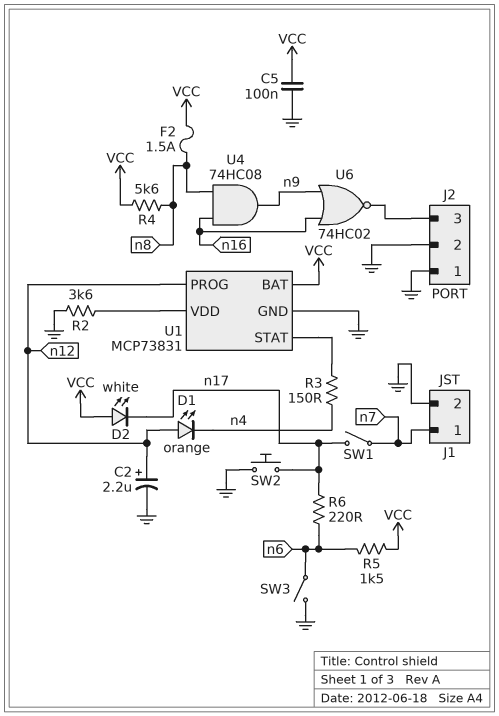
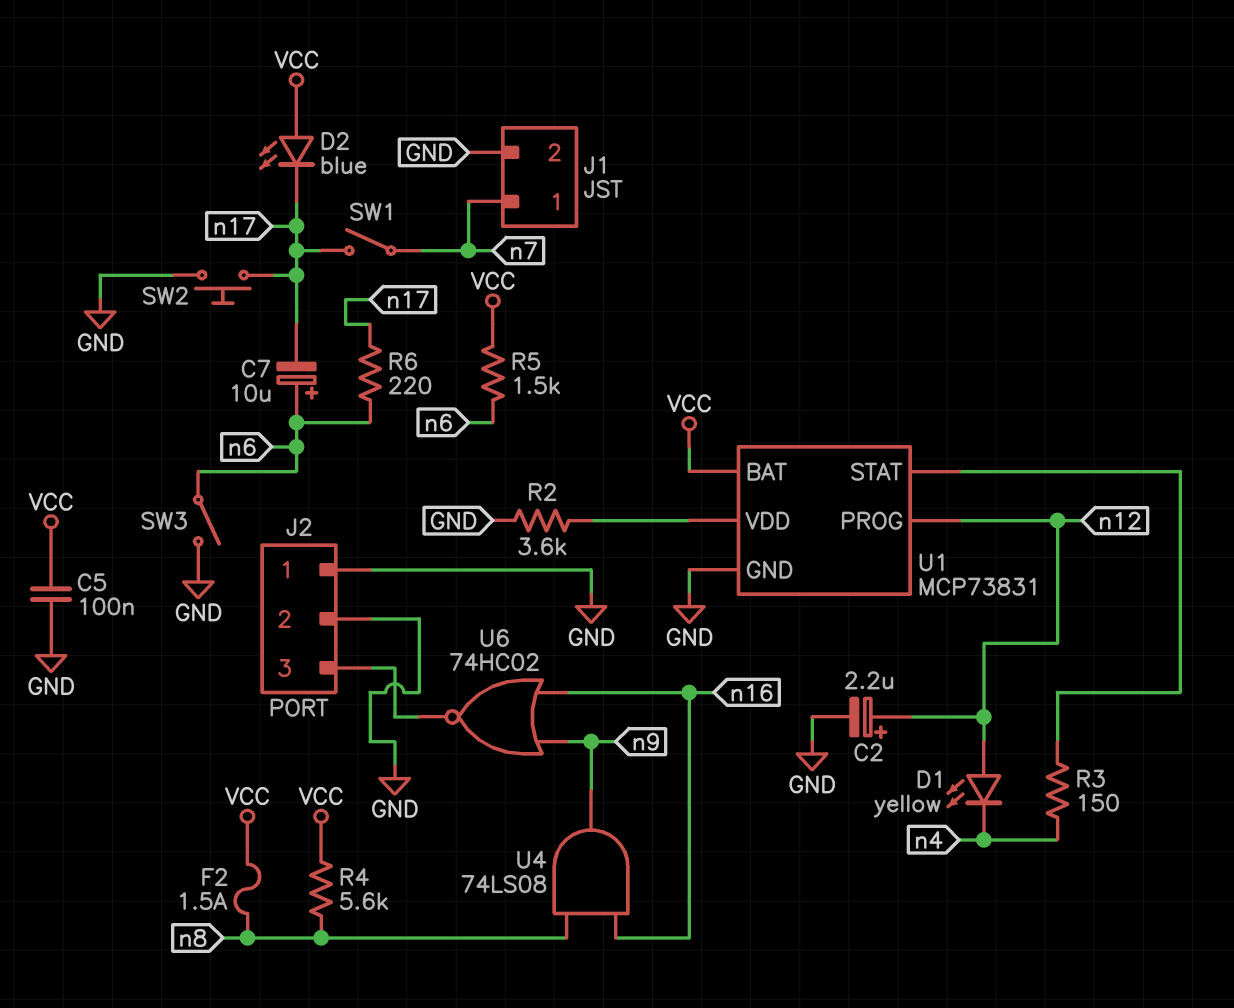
C7: none -> 10uF (plus n6, minus n17)
D1: LED orange (A n12, K n4) -> LED yellow (A n12, K n4)
D2: LED white (A VCC, K n17) -> LED blue (A VCC, K n17)
U4: AND 74HC08 (in n8, in n16, out n9) -> AND 74LS08 (in n8, in n16, out n9)

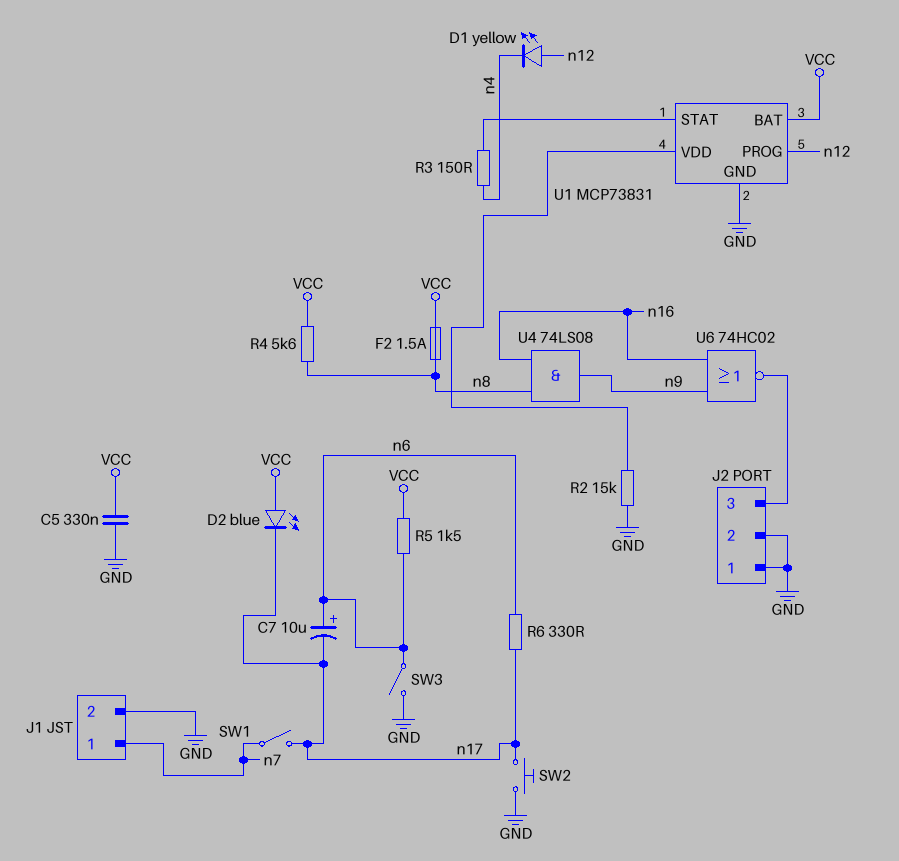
C2: 2.2uF (plus n12, minus GND) -> none
C5: 100nF (GND, VCC) -> 330nF (GND, VCC)
R2: 3.6k (GND, U1/VDD) -> 15k (GND, U1/VDD)
R6: 220 (n6, n17) -> 330 (n6, n17)

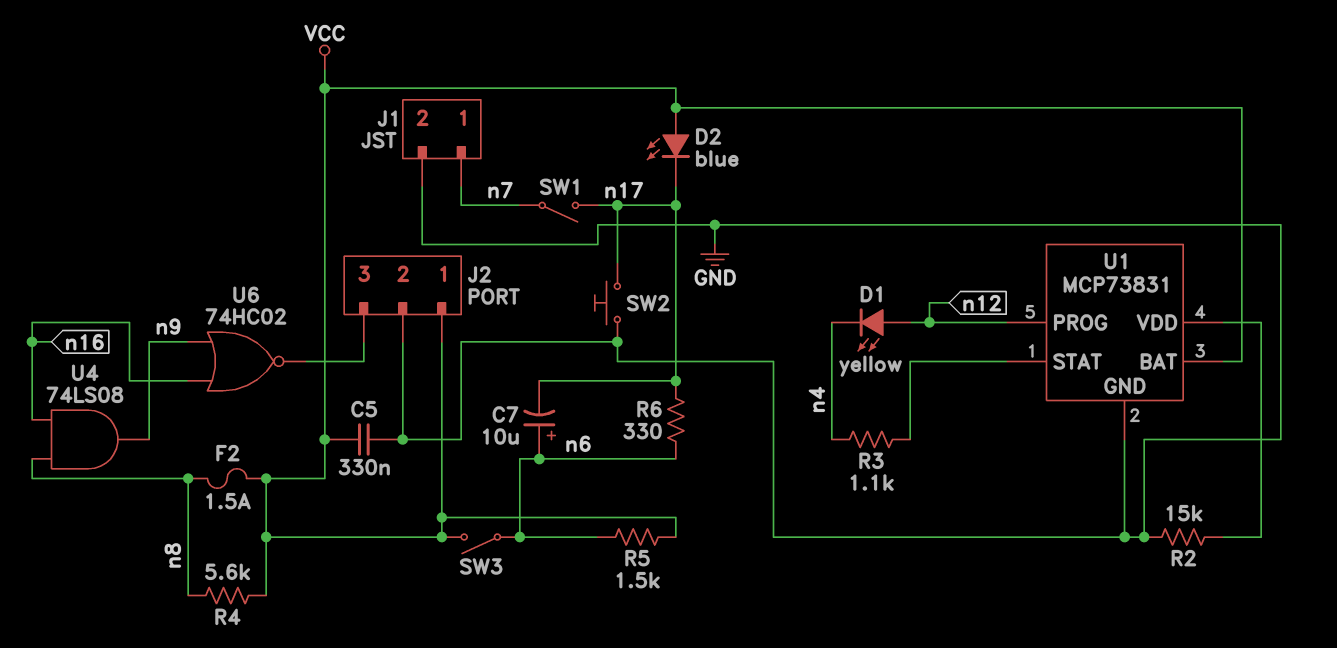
J2 pin 1: GND -> VCC
R3: 150 (U1/STAT, n4) -> 1.1k (U1/STAT, n4)
SW3: switch (GND, n6) -> switch (VCC, n6)

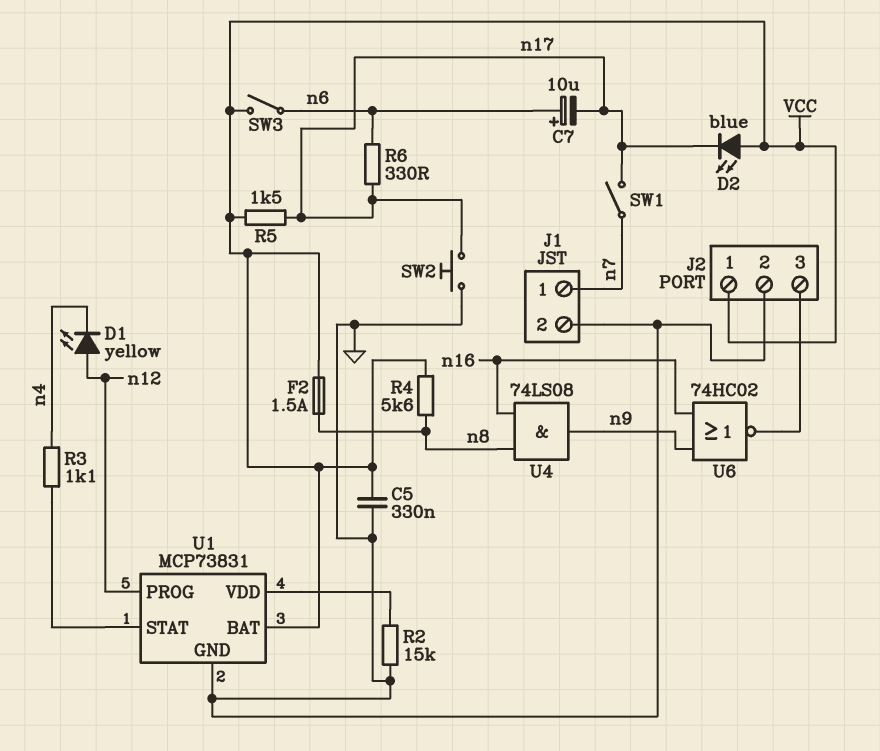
R5: 1.5k (VCC, n6) -> 1.5k (VCC, n17)

